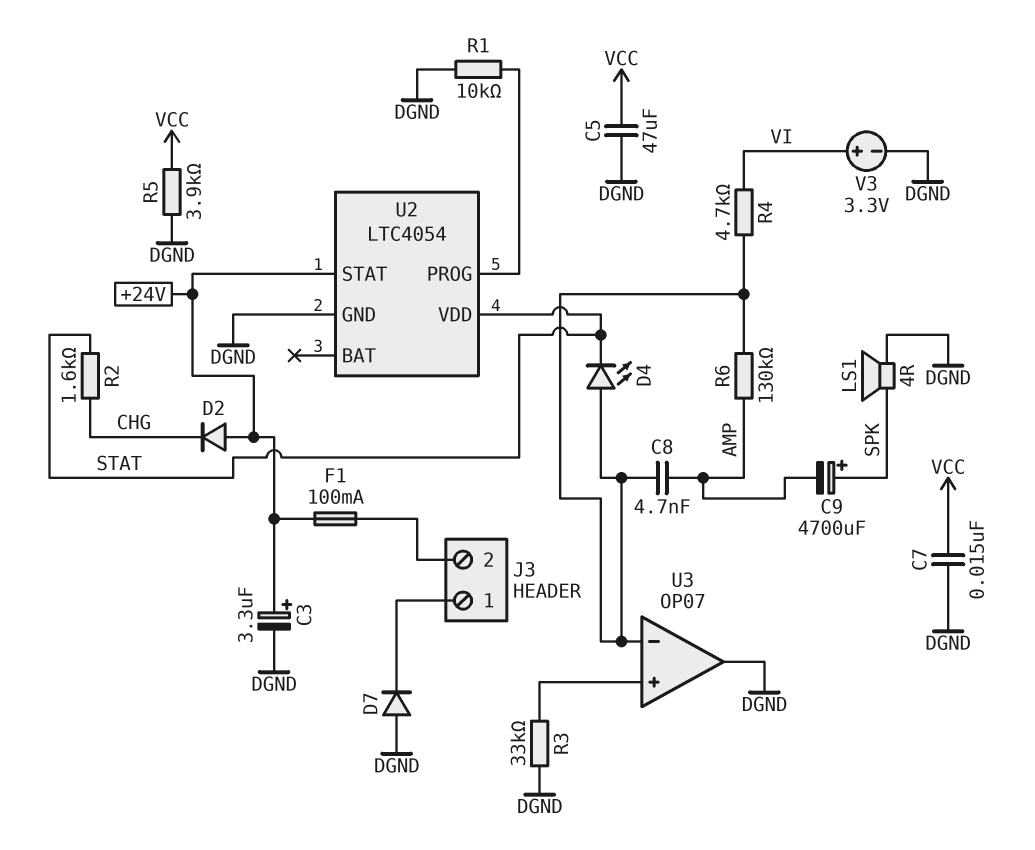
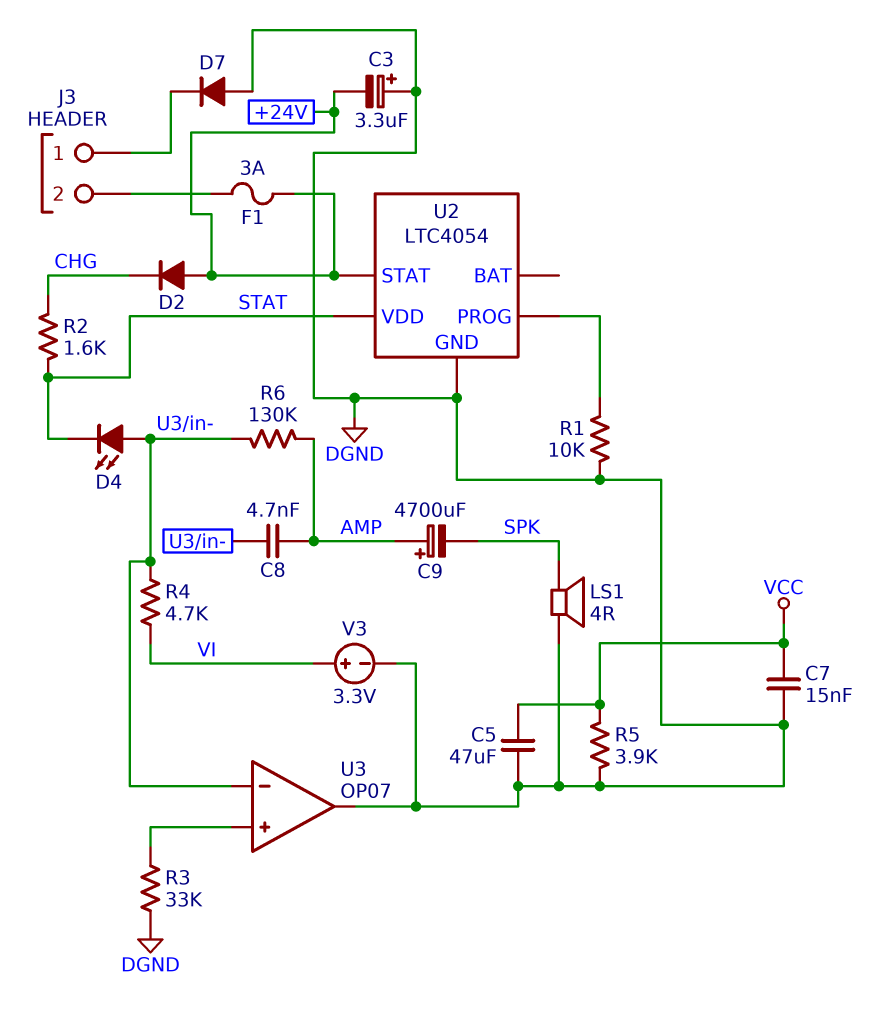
C3: 3.3uF (plus +24V, minus DGND) -> 3.3uF (plus DGND, minus +24V)
C9: 4700uF (plus SPK, minus AMP) -> 4700uF (plus AMP, minus SPK)
F1: 100mA (+24V, J3/2) -> 3A (+24V, J3/2)

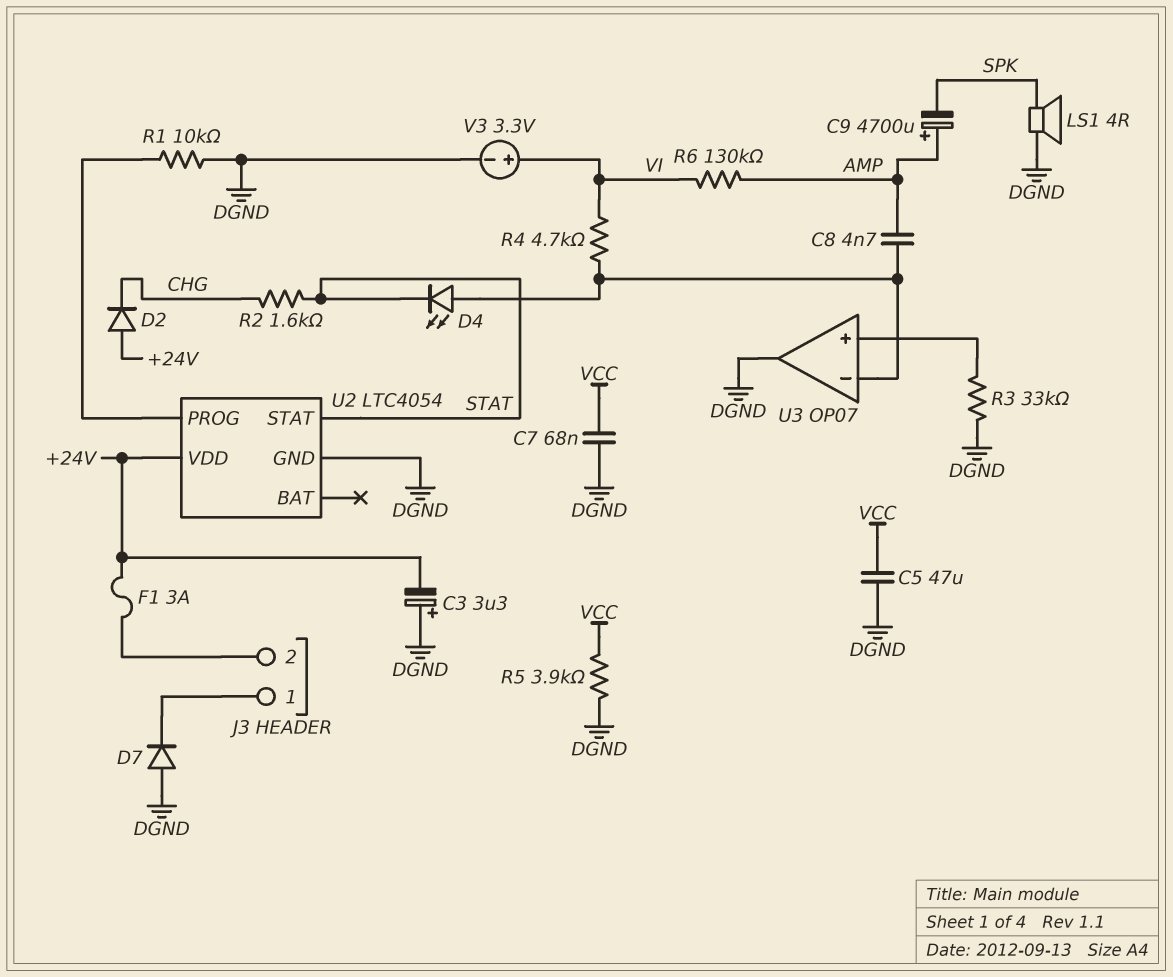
C7: 15nF (DGND, VCC) -> 68nF (DGND, VCC)
R6: 130k (AMP, U3/in-) -> 130k (AMP, VI)
U2 pin STAT: +24V -> STAT
U2 pin VDD: STAT -> +24V

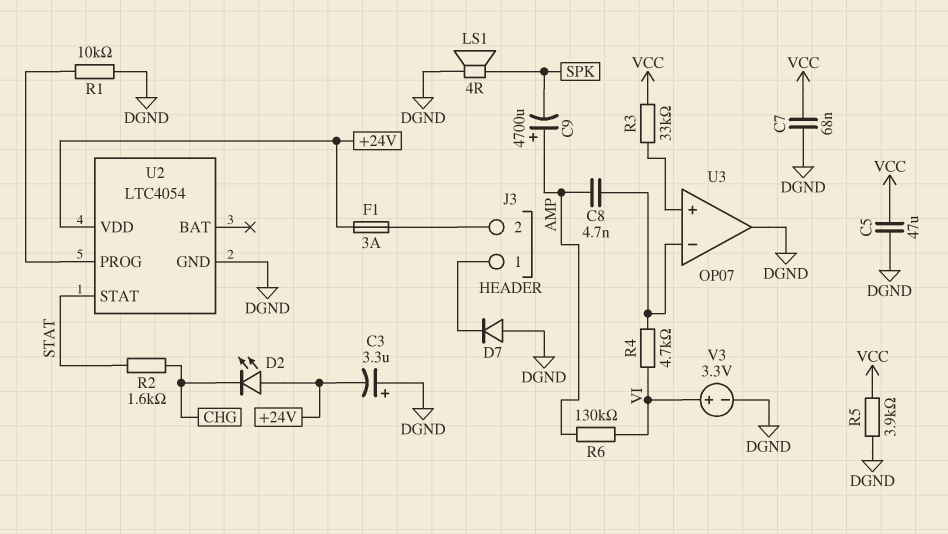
D2: diode (A +24V, K CHG) -> LED (A +24V, K CHG)
D4: LED (A U3/in-, K STAT) -> none
R3: 33k (DGND, U3/in+) -> 33k (U3/in+, VCC)

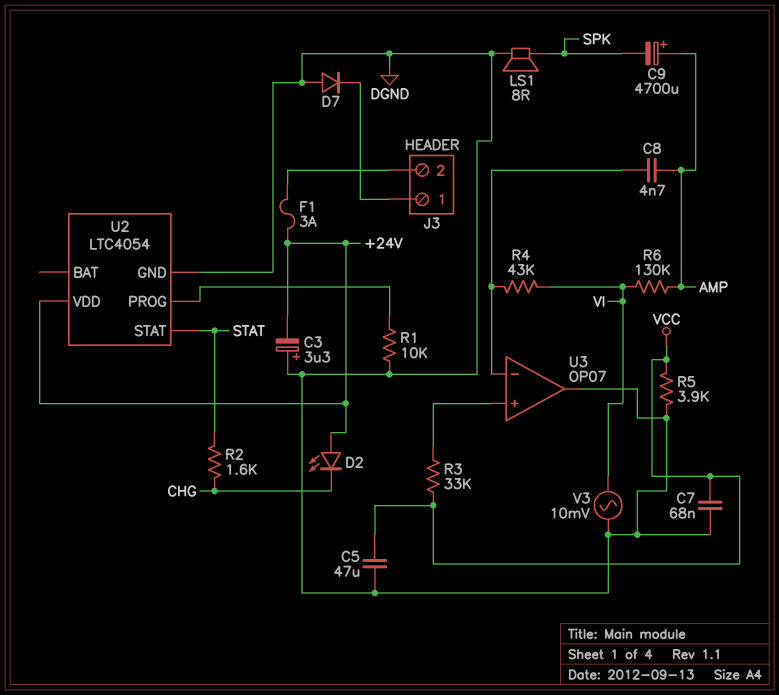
LS1: speaker 4R (DGND, SPK) -> speaker 8R (DGND, SPK)
R4: 4.7k (U3/in-, VI) -> 43k (U3/in-, VI)
V3: 3.3V (plus VI, minus DGND) -> AC 10mV (DGND, VI)

